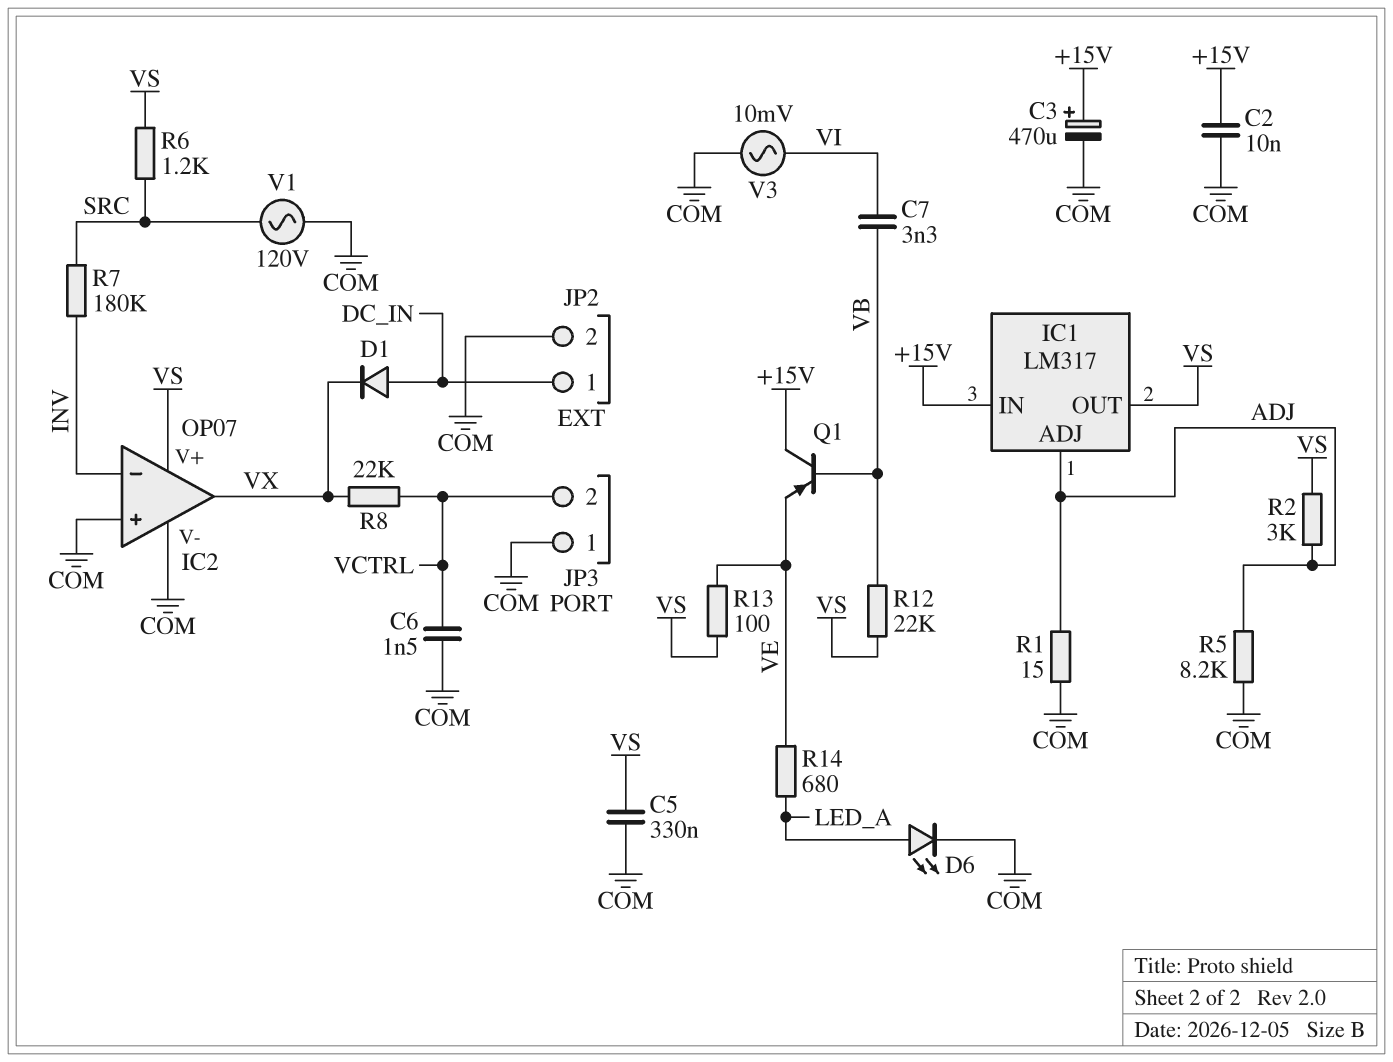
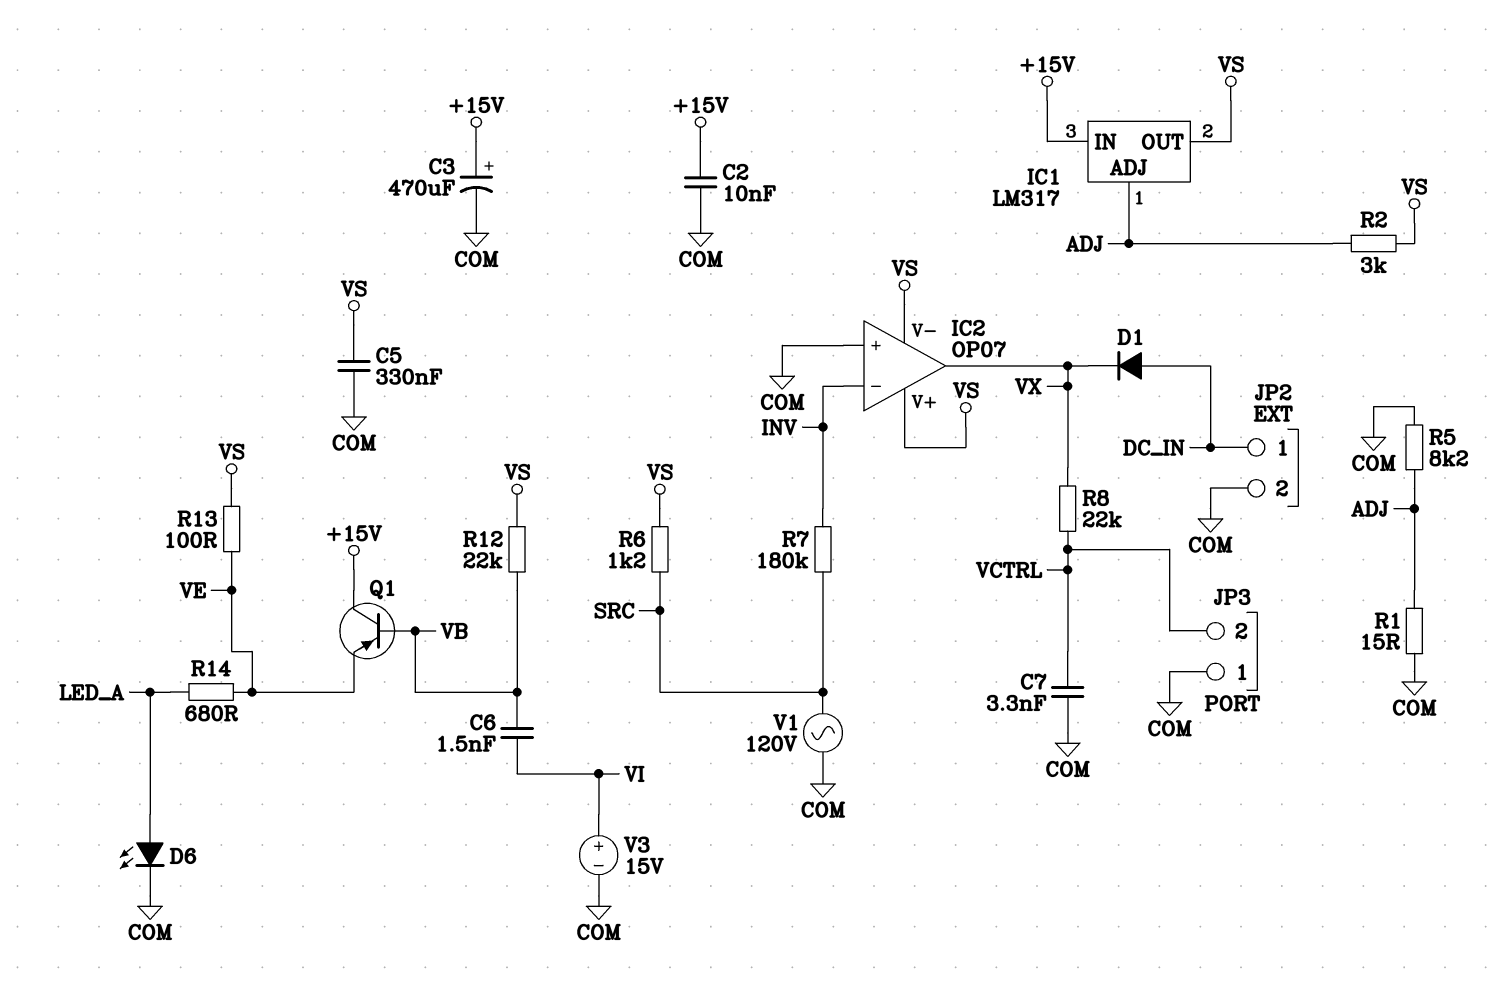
C6: 1.5nF (COM, VCTRL) -> 1.5nF (VB, VI)
C7: 3.3nF (VB, VI) -> 3.3nF (COM, VCTRL)
IC2 pin V-: COM -> VS
V3: AC 10mV (COM, VI) -> 15V (plus VI, minus COM)

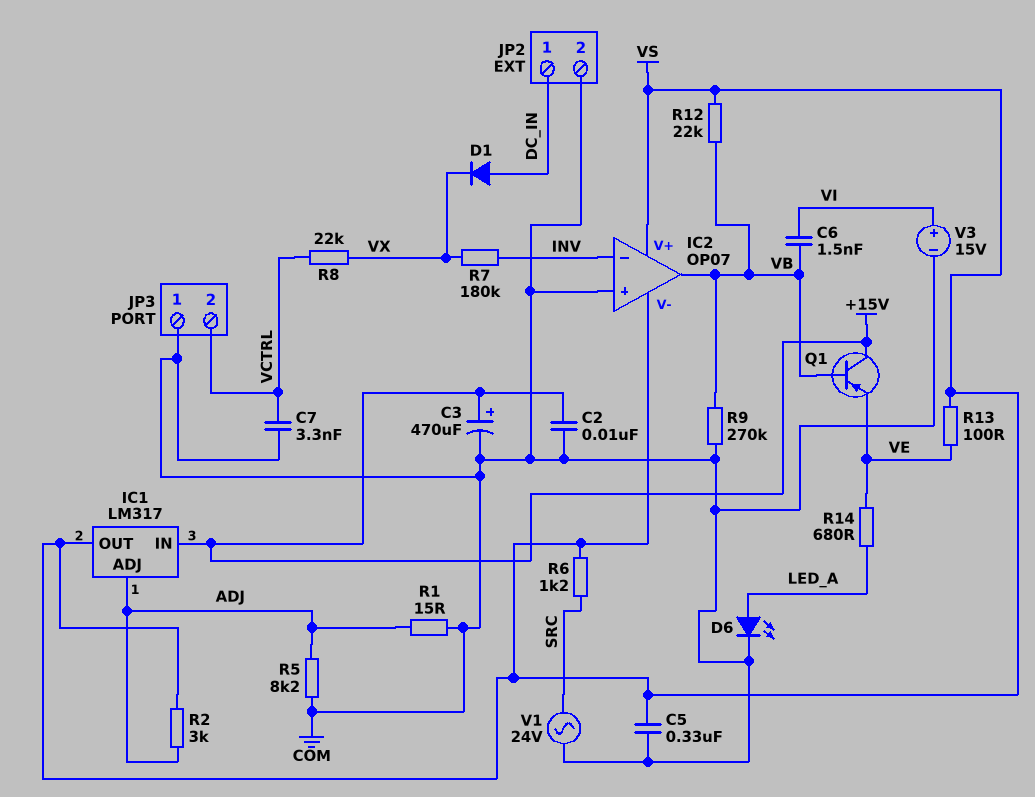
IC2 pin out: VX -> VB
R7: 180k (INV, SRC) -> 180k (INV, VX)
R9: none -> 270k (COM, VB)
V1: AC 120V (COM, SRC) -> AC 24V (COM, SRC)

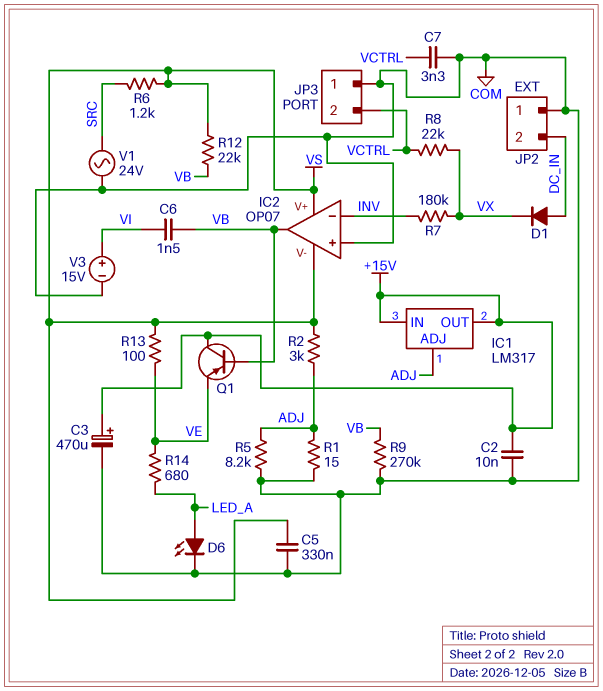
IC1 pin OUT: VS -> +15V
JP2 pin 1: DC_IN -> COM
JP2 pin 2: COM -> DC_IN

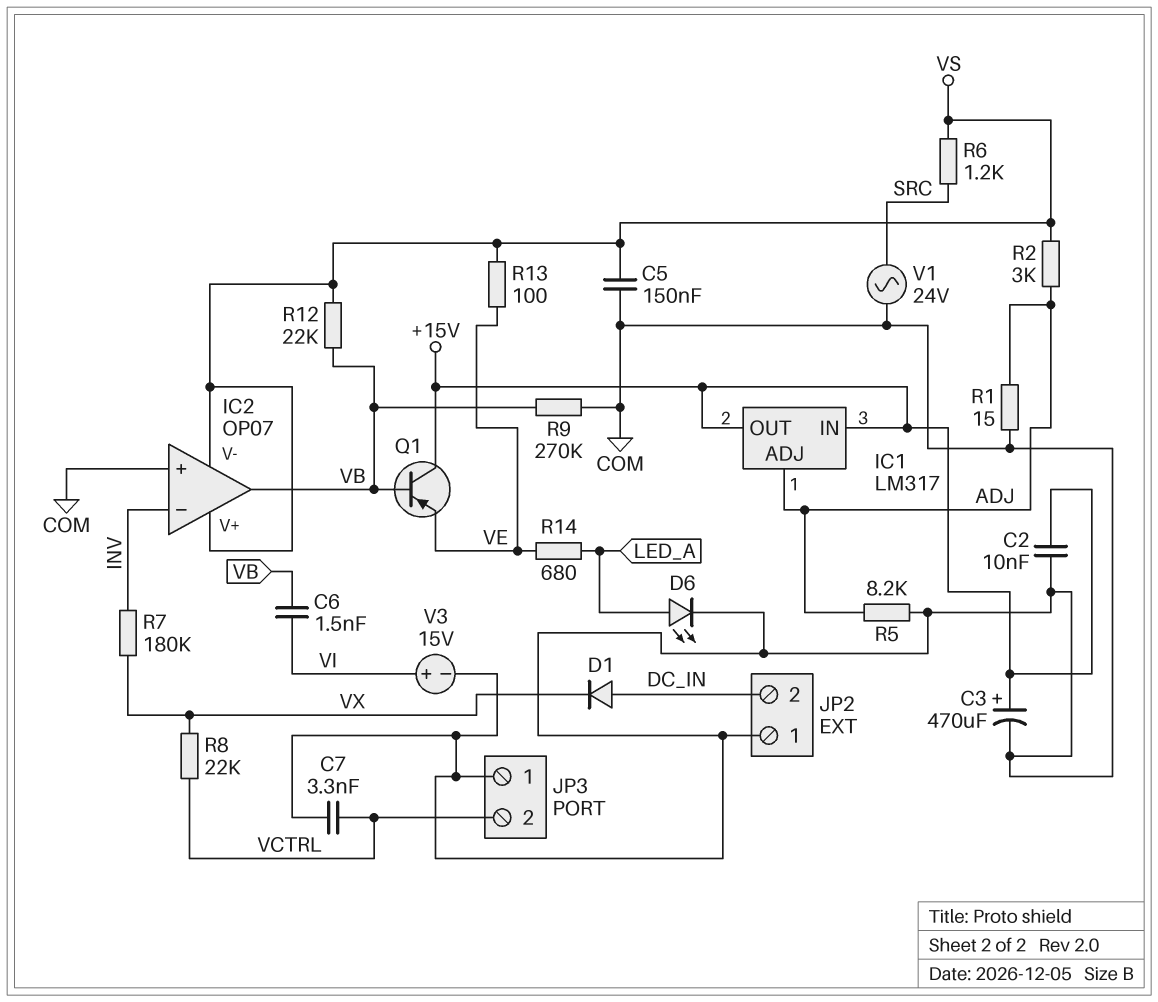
C5: 330nF (COM, VS) -> 150nF (COM, VS)

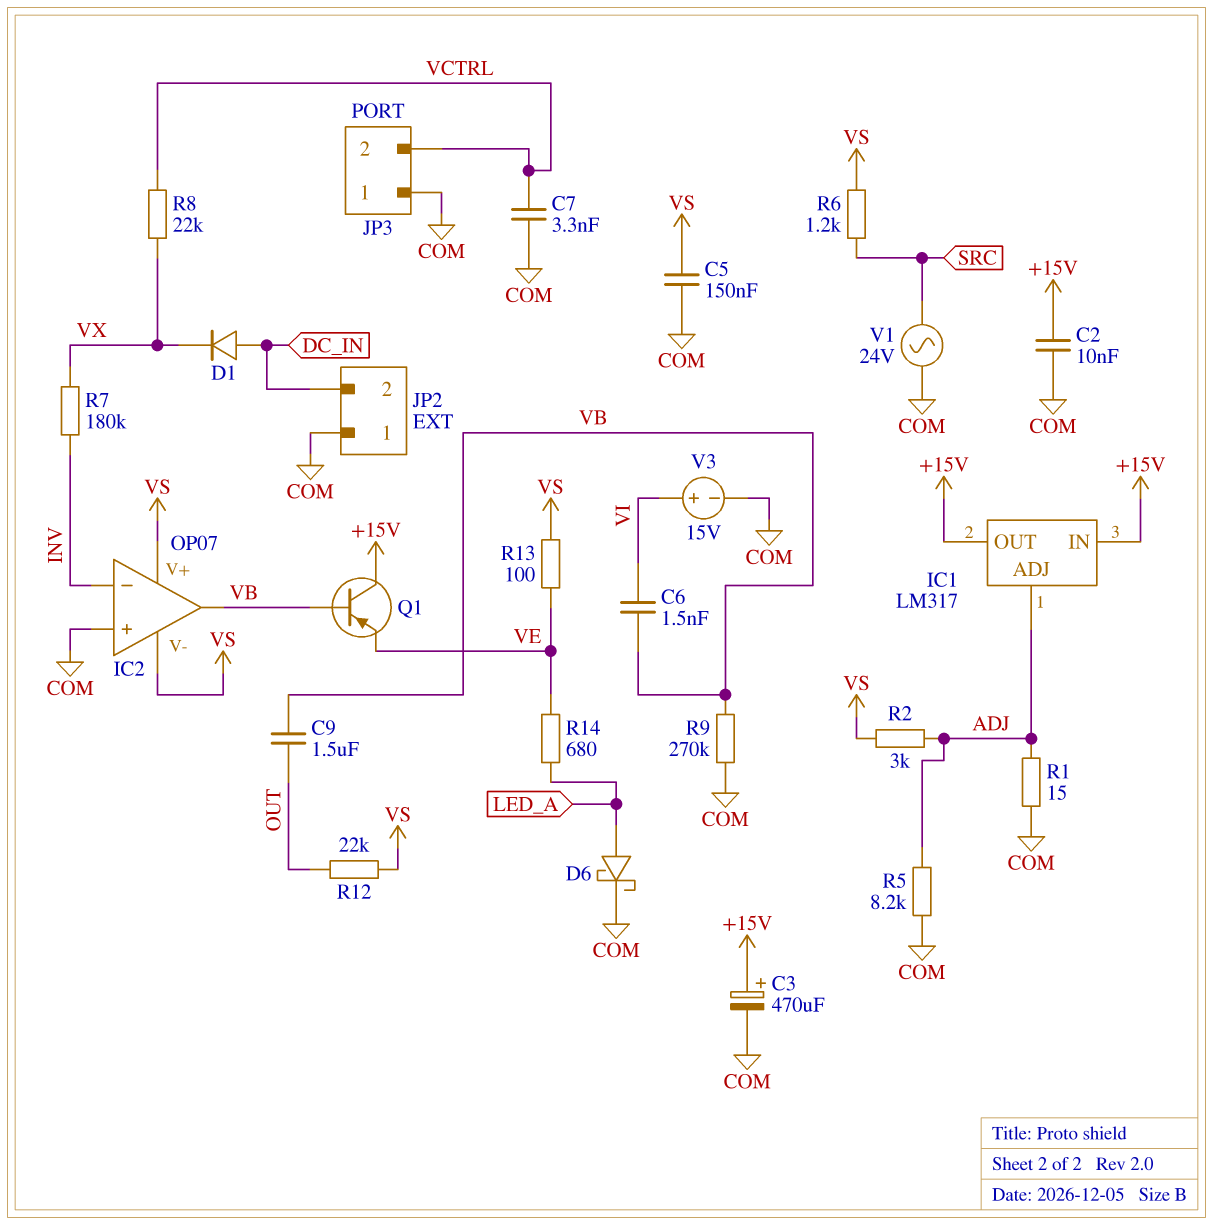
C9: none -> 1.5uF (OUT, VB)
D6: LED (A LED_A, K COM) -> schottky (A LED_A, K COM)
R12: 22k (VB, VS) -> 22k (OUT, VS)

